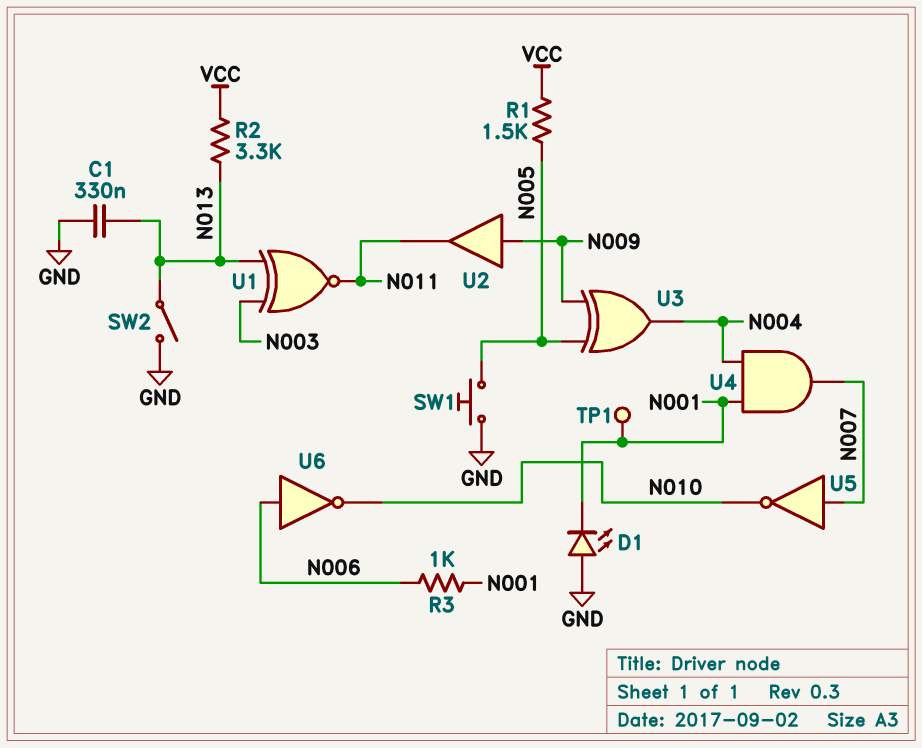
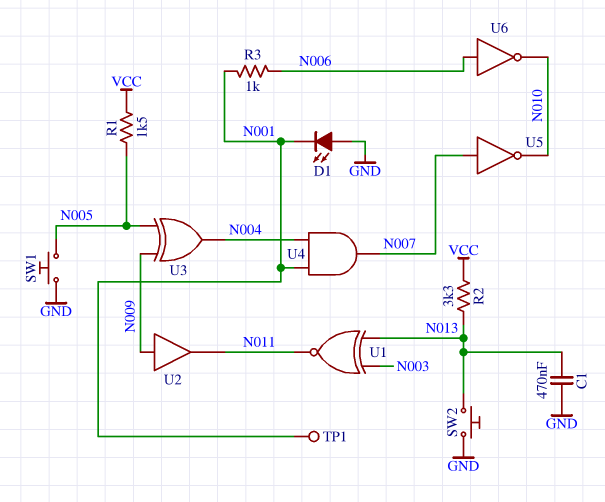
C1: 330nF (GND, N013) -> 470nF (GND, N013)
SW2: switch (GND, N013) -> button (GND, N013)

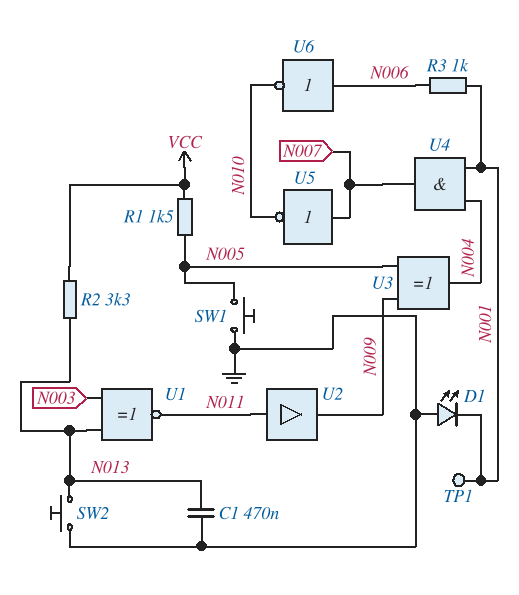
U2: buffer (in N009, out N011) -> buffer (in N011, out N009)

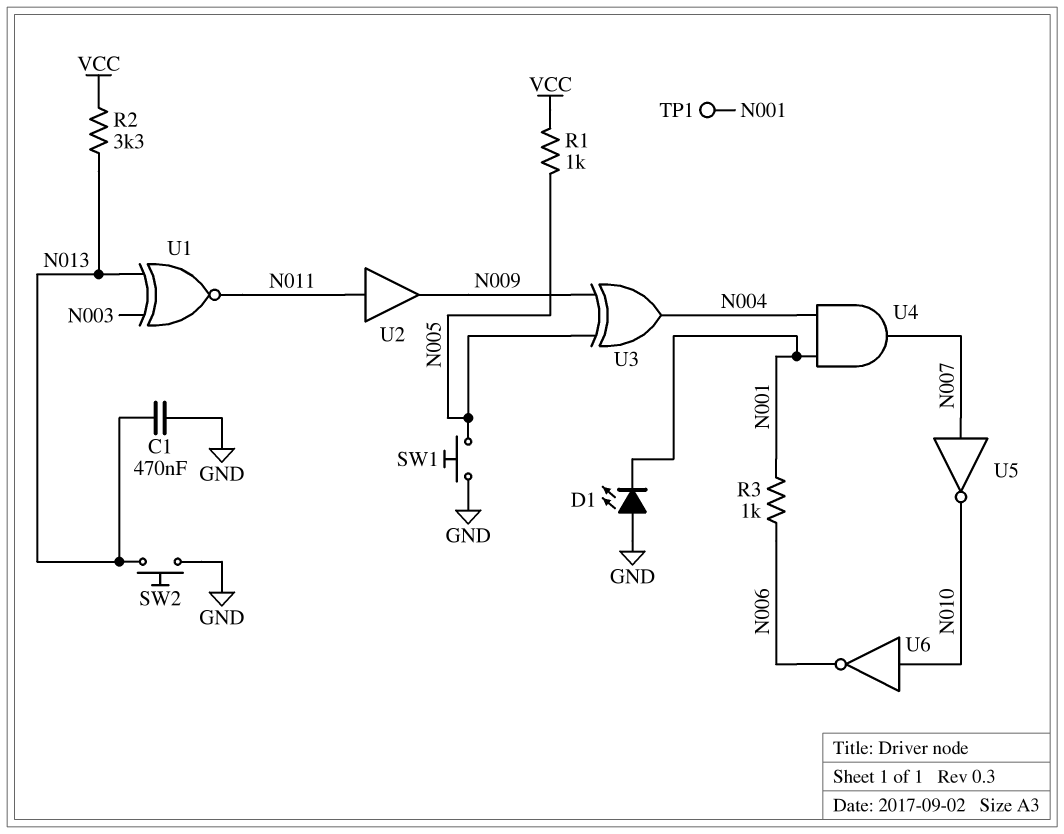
R1: 1.5k (N005, VCC) -> 1k (N005, VCC)
U6: NOT (in N006, out N010) -> NOT (in N010, out N006)

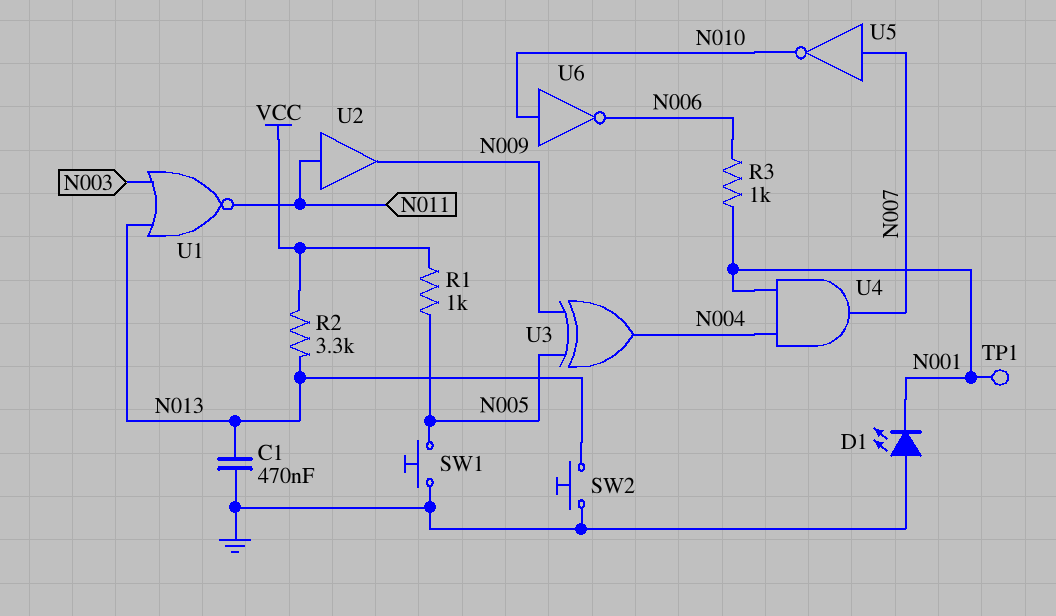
U1: XNOR (in N003, in N013, out N011) -> NOR (in N003, in N013, out N011)

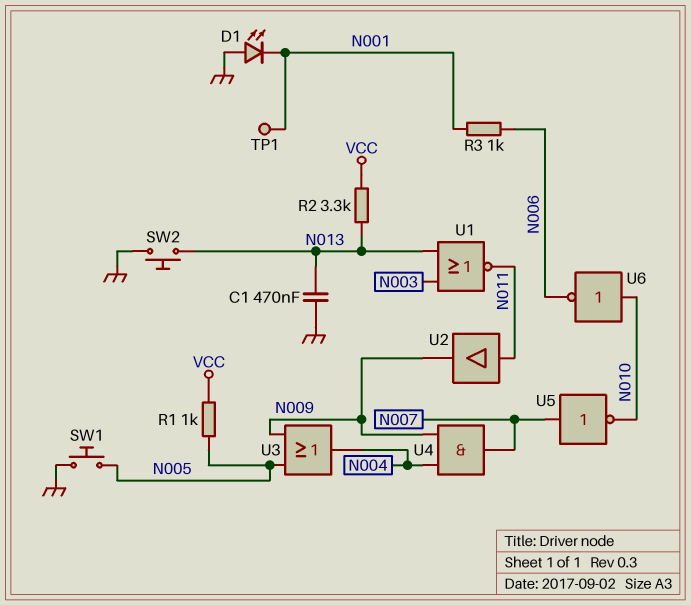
U3: XOR (in N005, in N009, out N004) -> OR (in N005, in N009, out N004)
U4: AND (in N001, in N004, out N007) -> AND (in N004, in N009, out N007)

